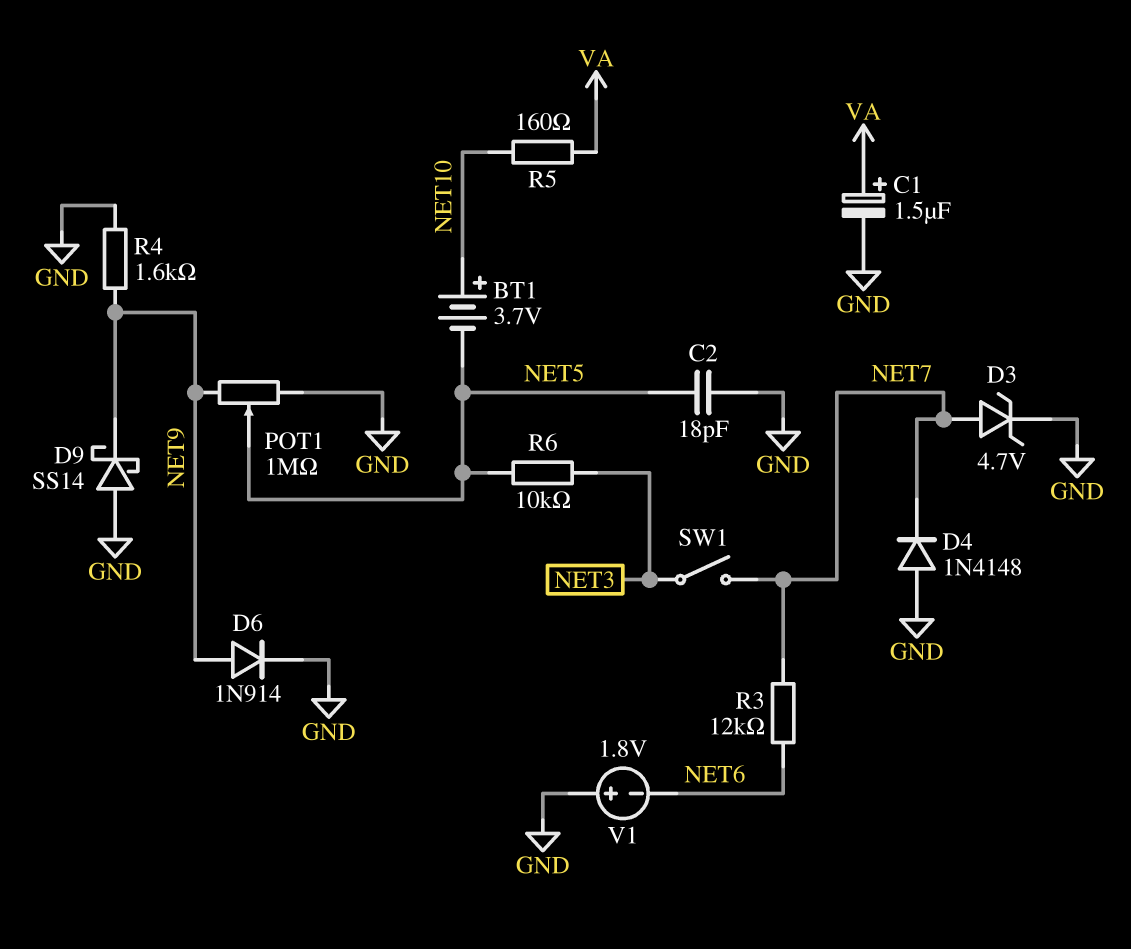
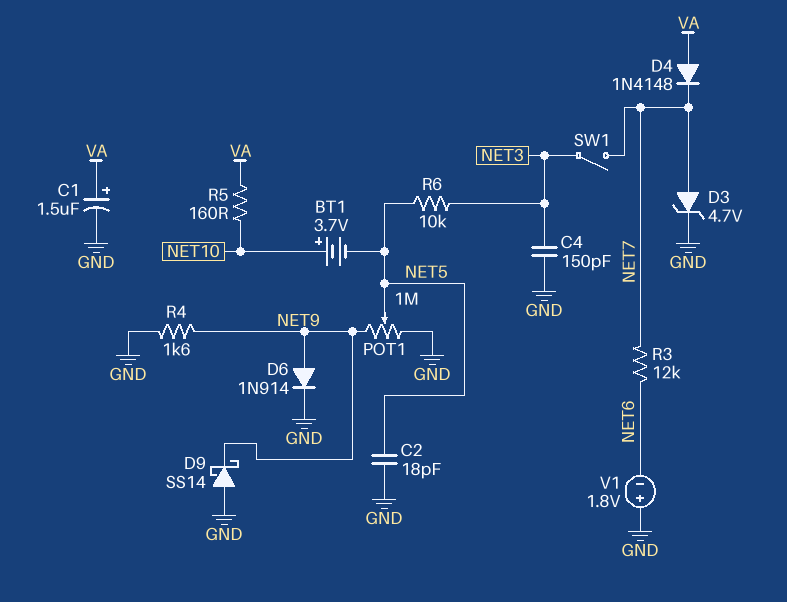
C4: none -> 150pF (GND, NET3)
D4: diode 1N4148 (A GND, K NET7) -> diode 1N4148 (A VA, K NET7)

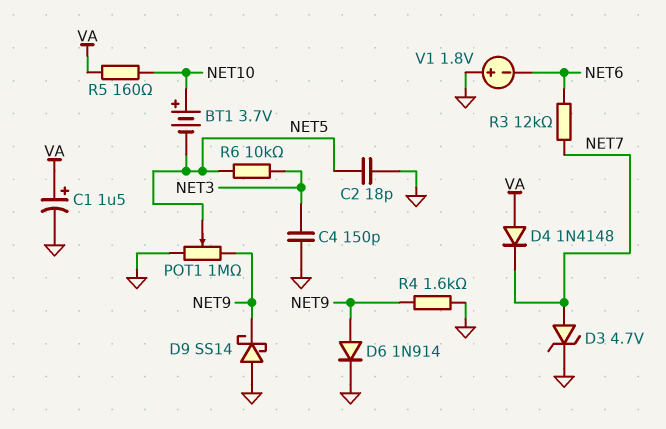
SW1: switch (NET3, NET7) -> none

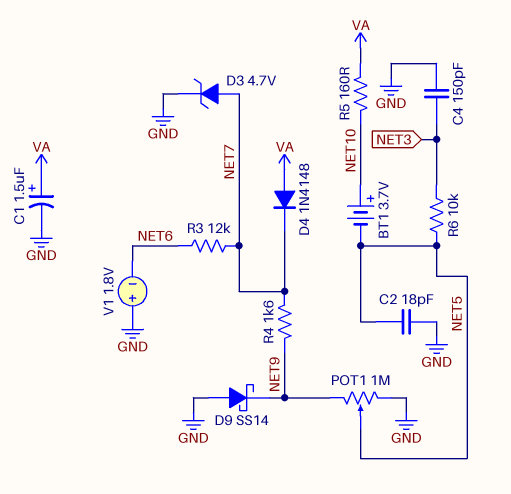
D6: diode 1N914 (A NET9, K GND) -> none
R4: 1.6k (GND, NET9) -> 1.6k (NET7, NET9)

